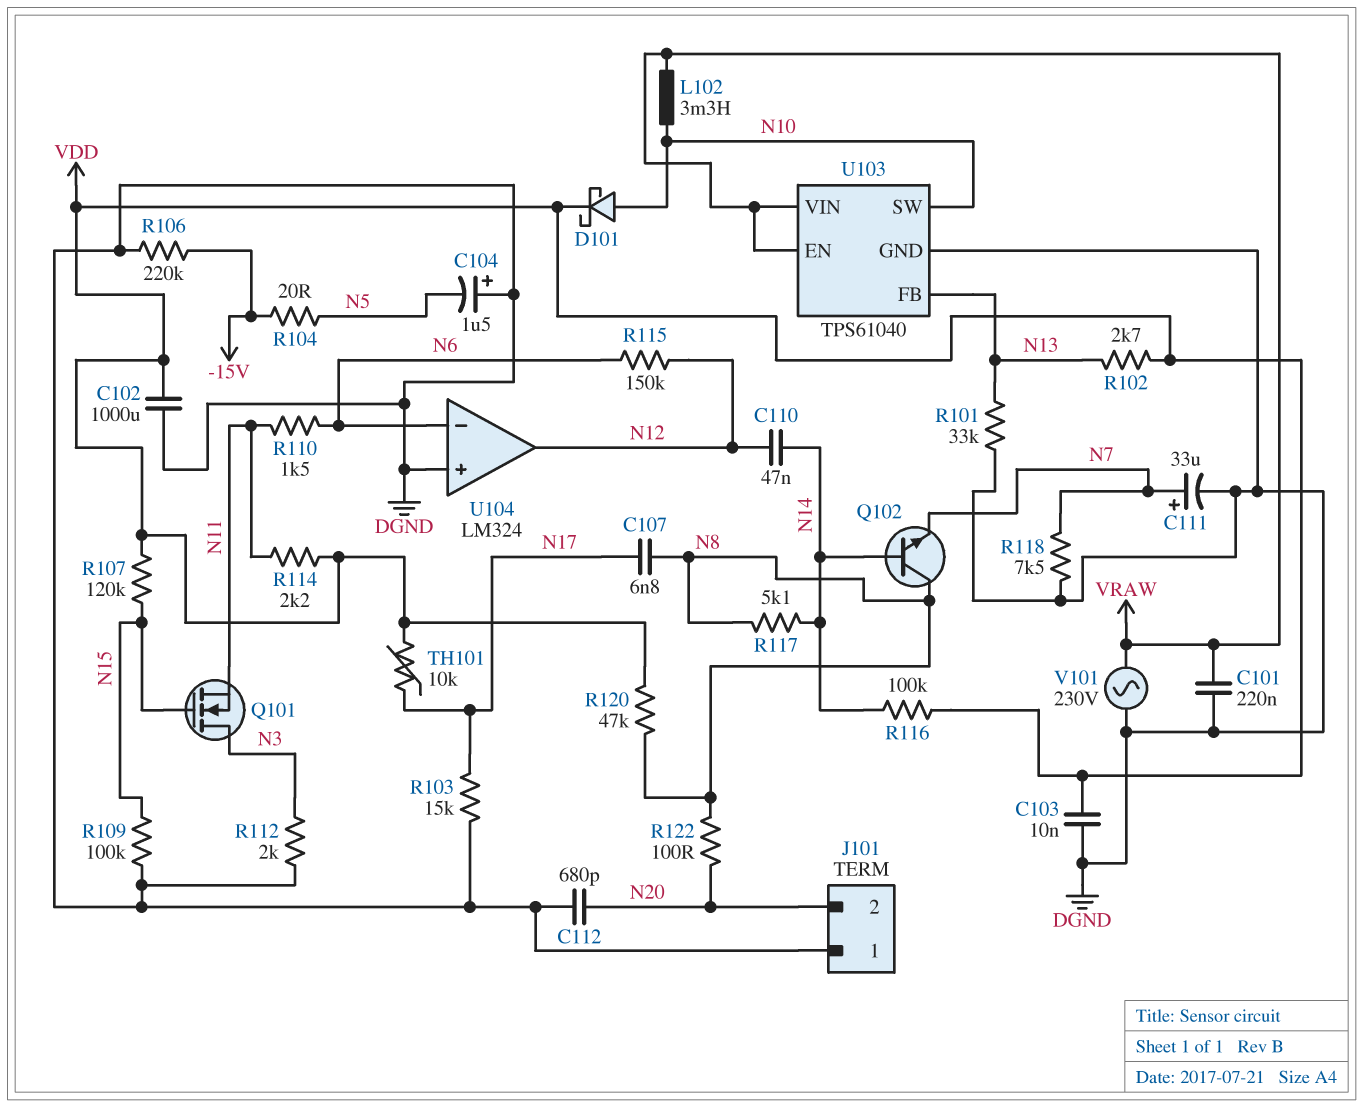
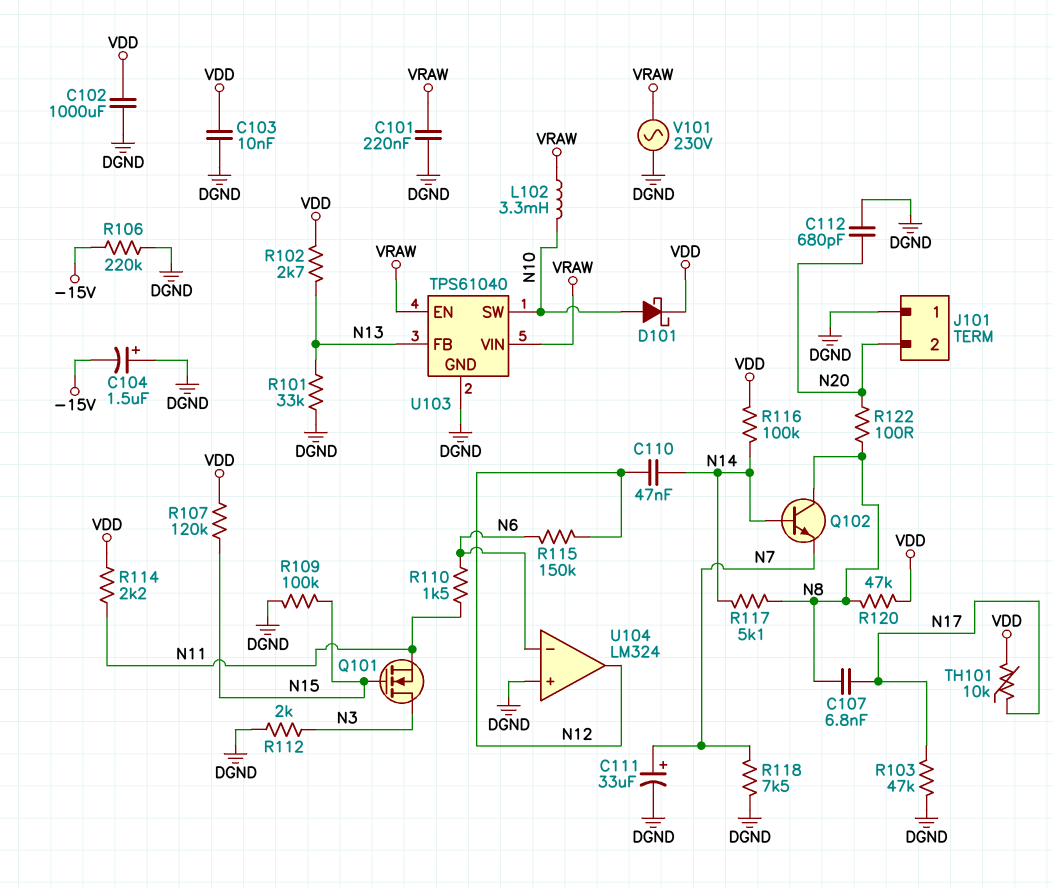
C104: 1.5uF (plus DGND, minus N5) -> 1.5uF (plus DGND, minus -15V)
R103: 15k (DGND, N17) -> 47k (DGND, N17)
R104: 20 (-15V, N5) -> none

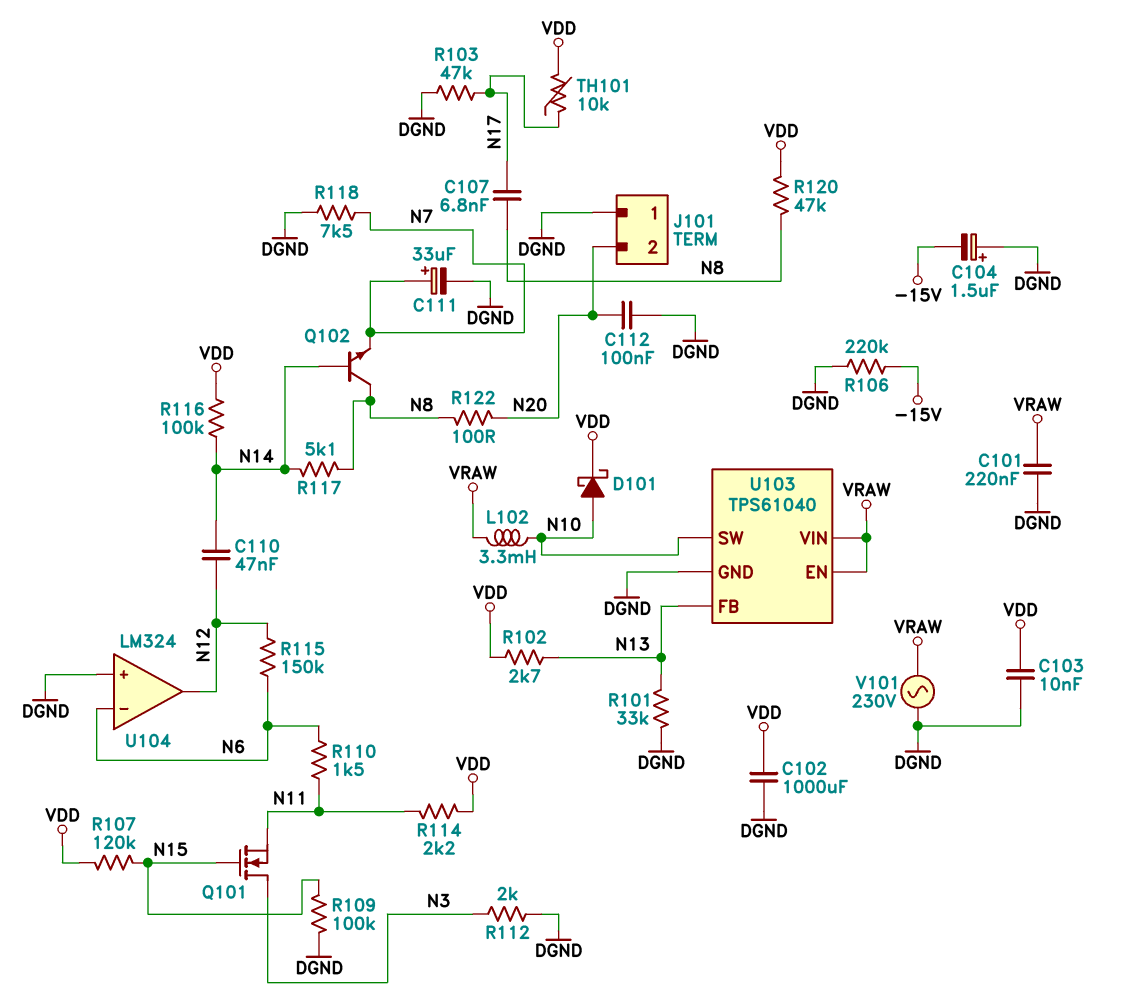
C112: 680pF (DGND, N20) -> 100nF (DGND, N20)

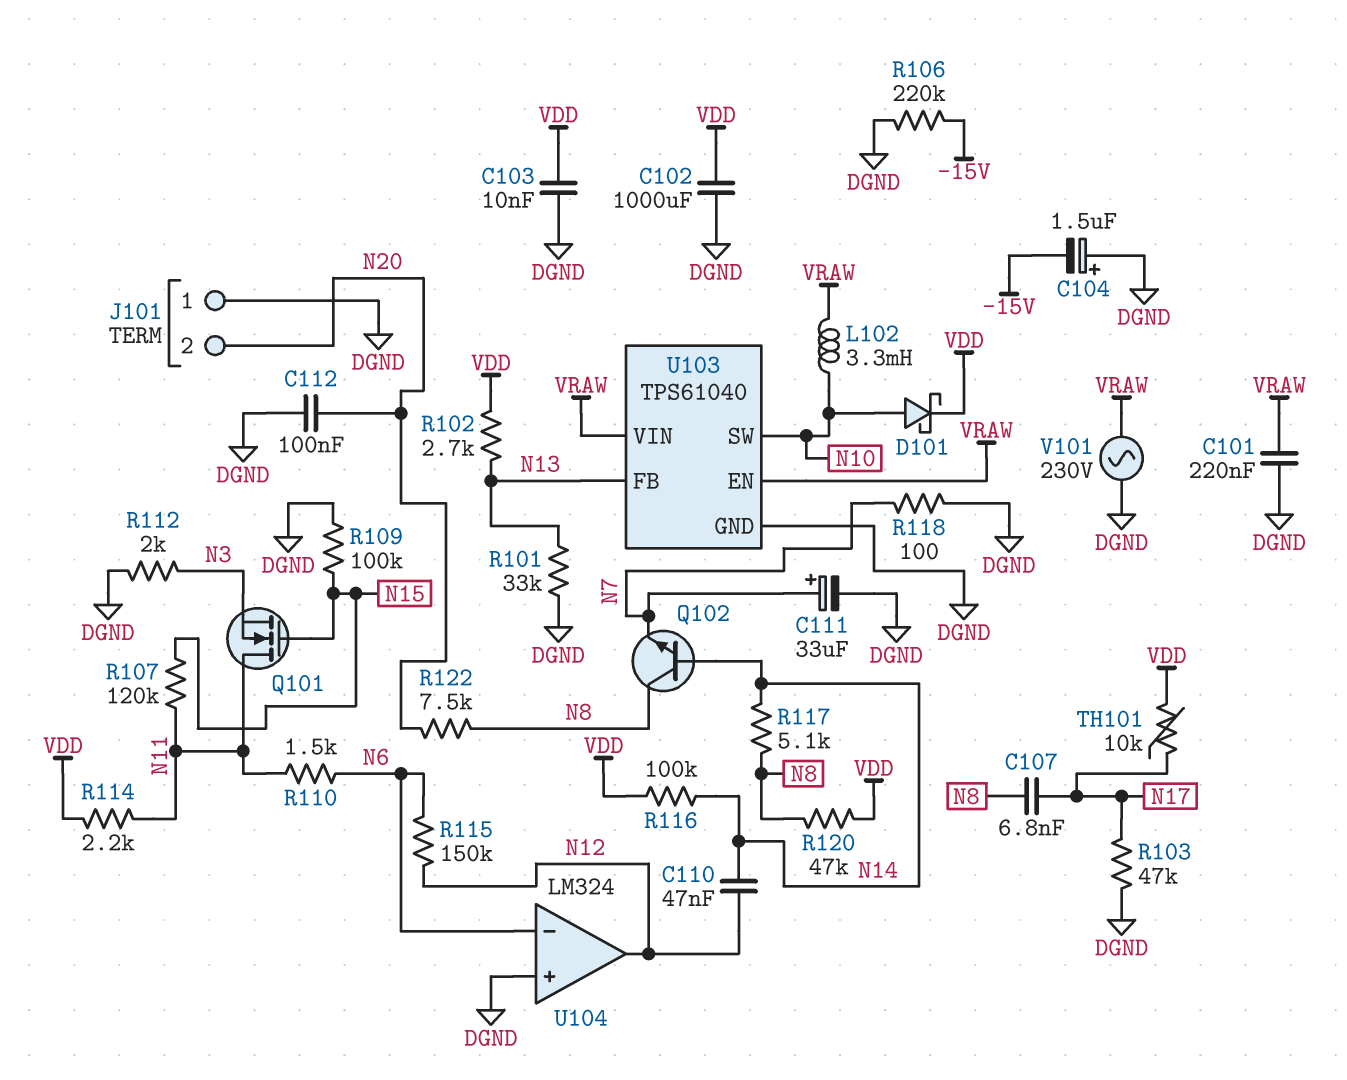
Q101: NMOS (G N15, D N3, S N11) -> NMOS (G N15, D N11, S N3)
R107: 120k (N15, VDD) -> 120k (N11, N15)
R118: 7.5k (DGND, N7) -> 100 (DGND, N7)
R122: 100 (N8, N20) -> 7.5k (N8, N20)

